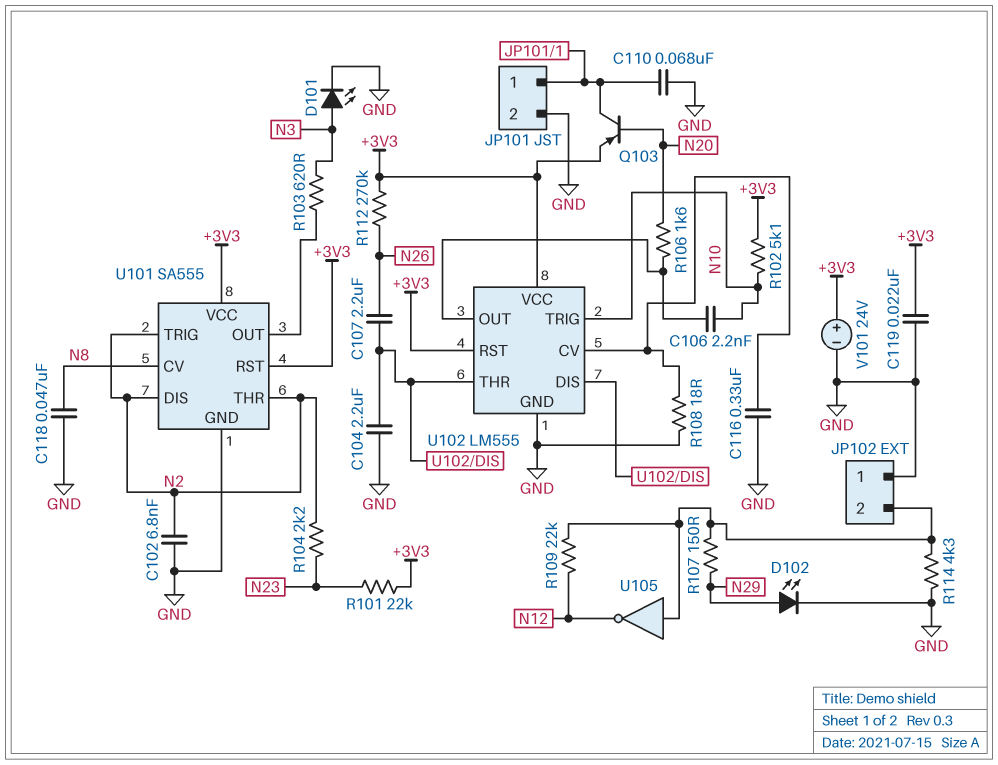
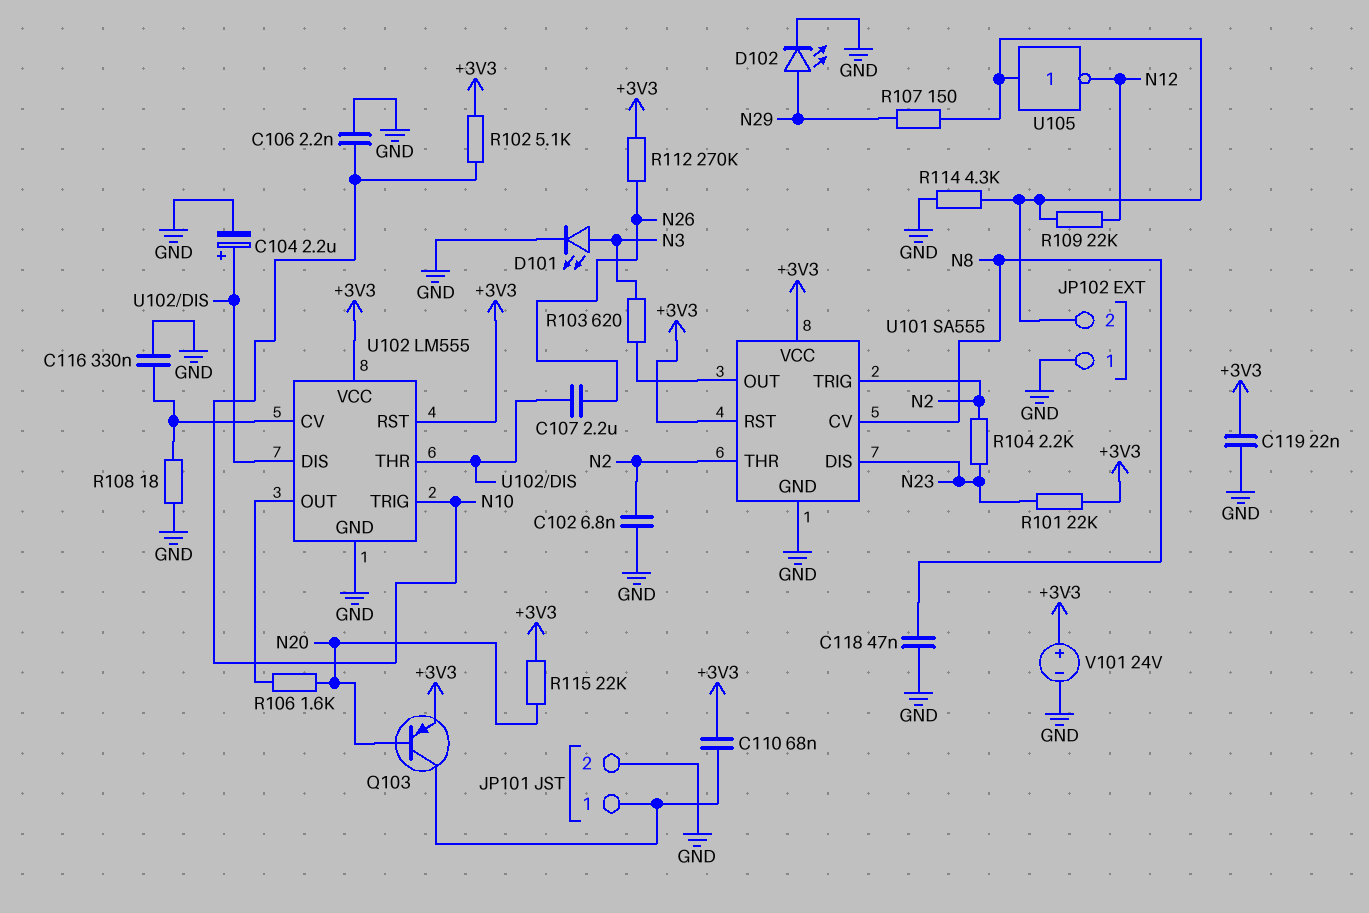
C104: 2.2uF (GND, U102/DIS) -> 2.2uF (plus U102/DIS, minus GND)
C106: 2.2nF (N10, U102/OUT) -> 2.2nF (GND, N10)
C110: 68nF (GND, JP101/1) -> 68nF (+3V3, JP101/1)
R115: none -> 22k (+3V3, N20)
U101 pin DIS: N2 -> N23

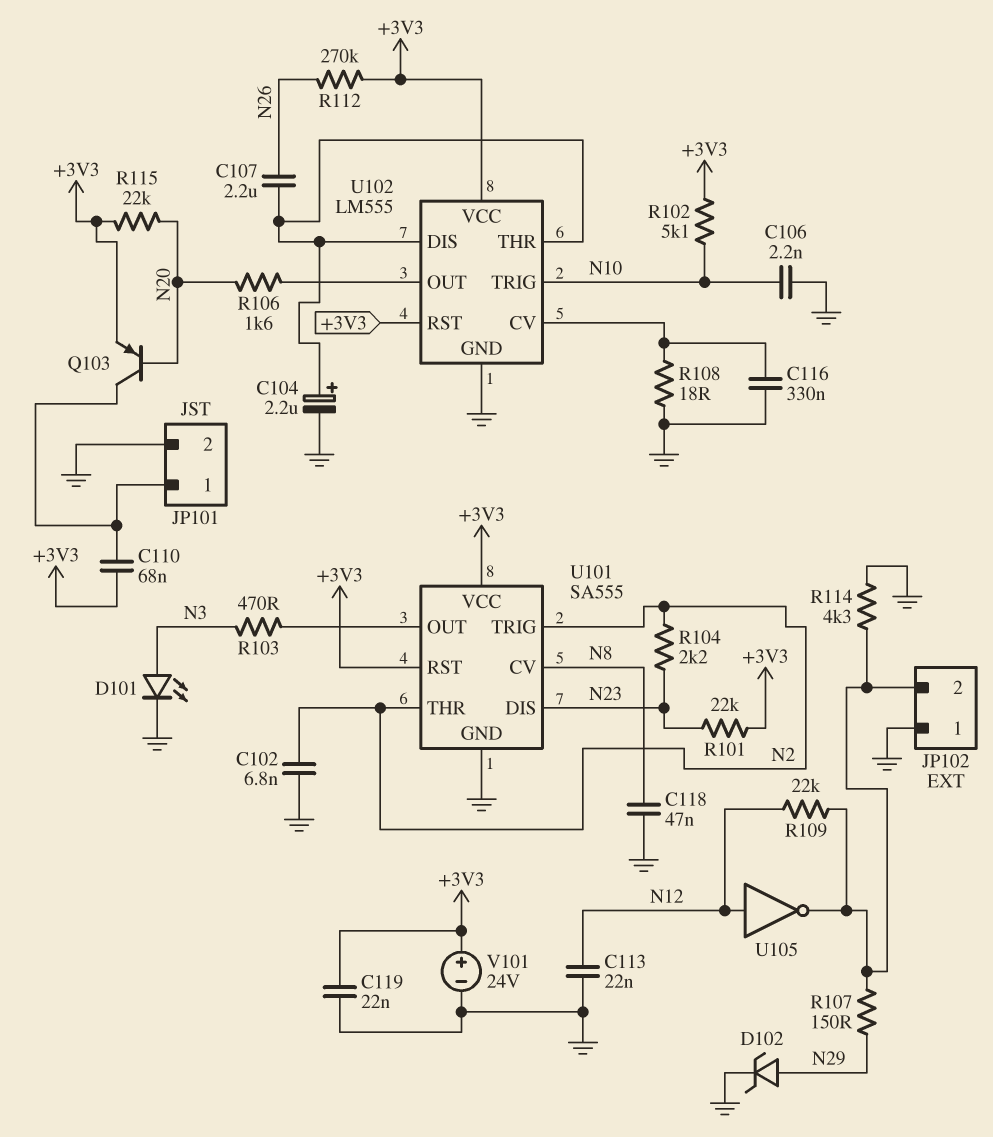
C113: none -> 22nF (GND, N12)
D102: LED (A N29, K GND) -> zener (A N29, K GND)
R103: 620 (N3, U101/OUT) -> 470 (N3, U101/OUT)
U105: NOT (in JP102/2, out N12) -> NOT (in N12, out JP102/2)

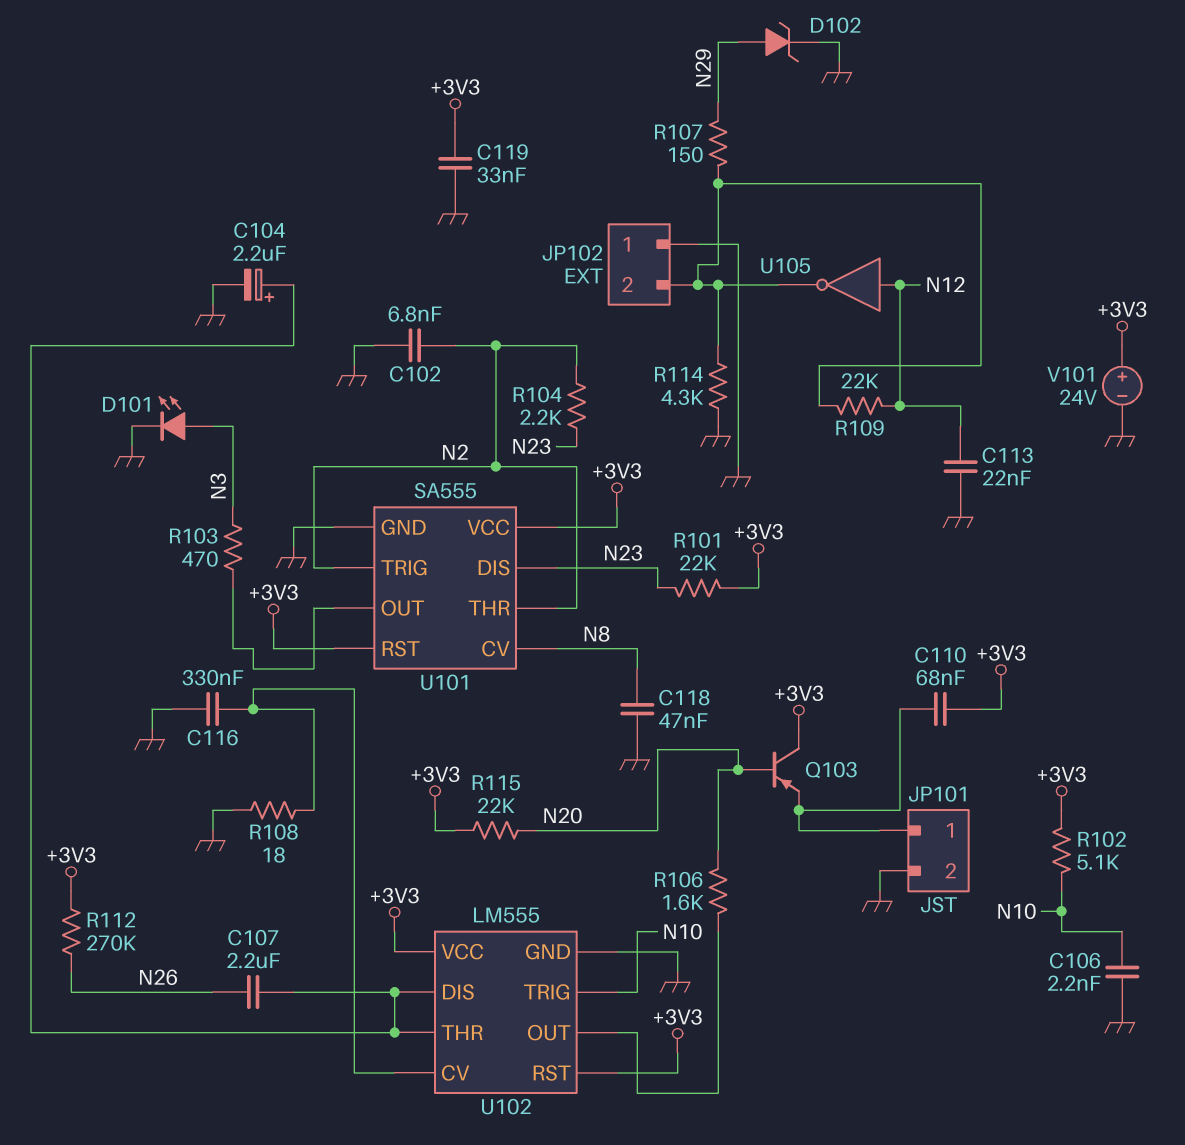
C119: 22nF (+3V3, GND) -> 33nF (+3V3, GND)
Q103: PNP (B N20, C JP101/1, E +3V3) -> PNP (B N20, C +3V3, E JP101/1)

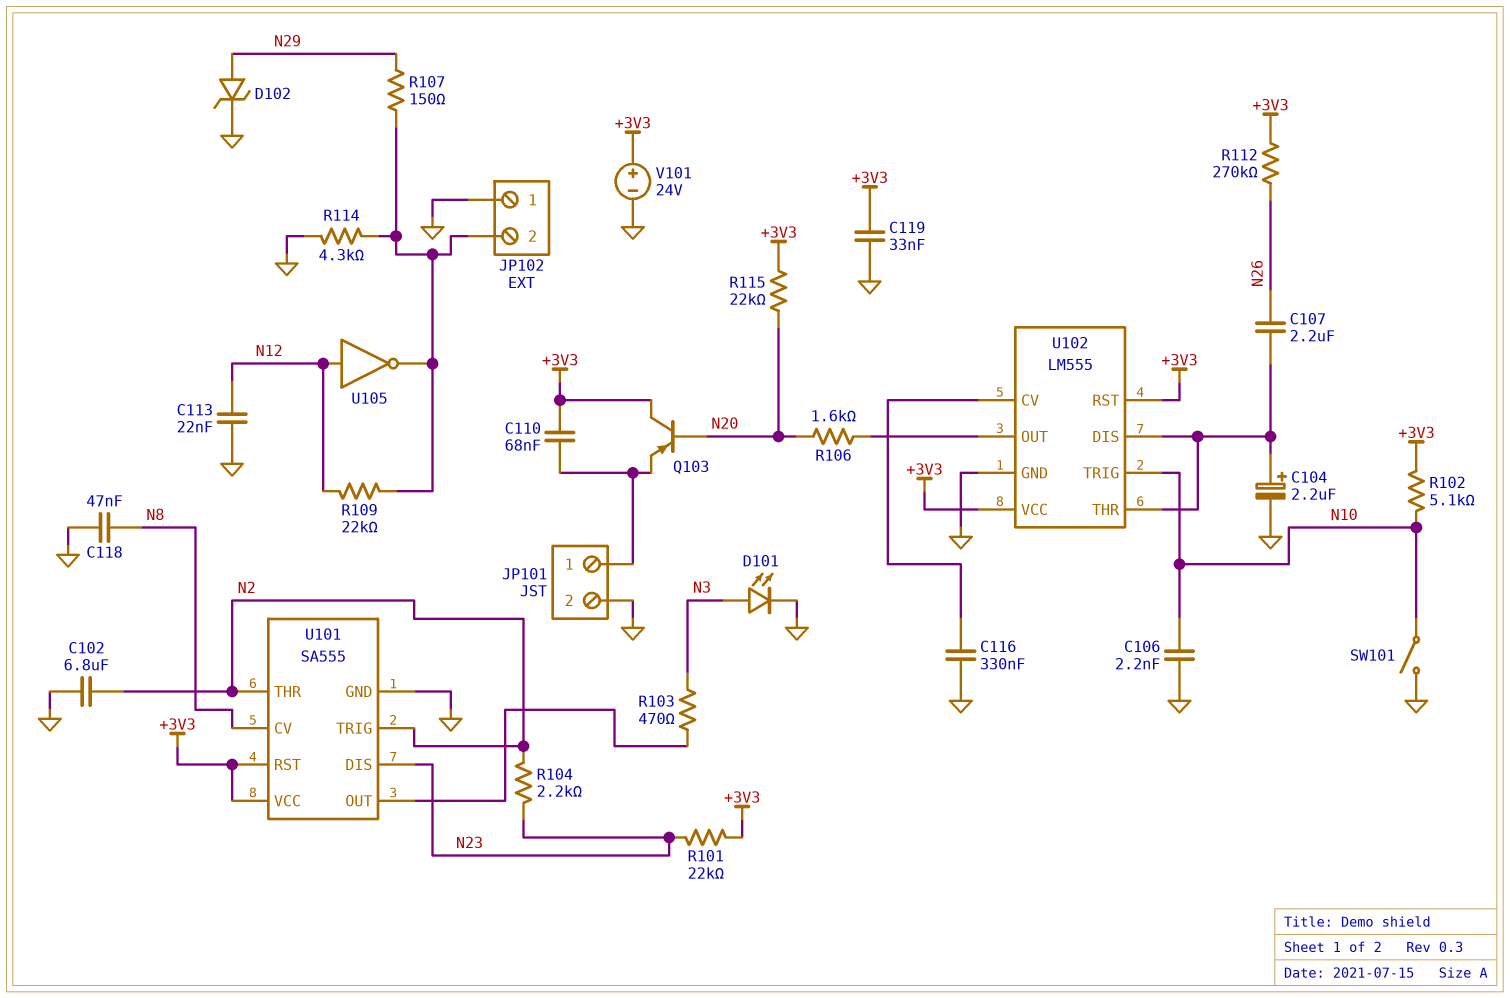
C102: 6.8nF (GND, N2) -> 6.8uF (GND, N2)
R108: 18 (GND, U102/CV) -> none
SW101: none -> switch (GND, N10)

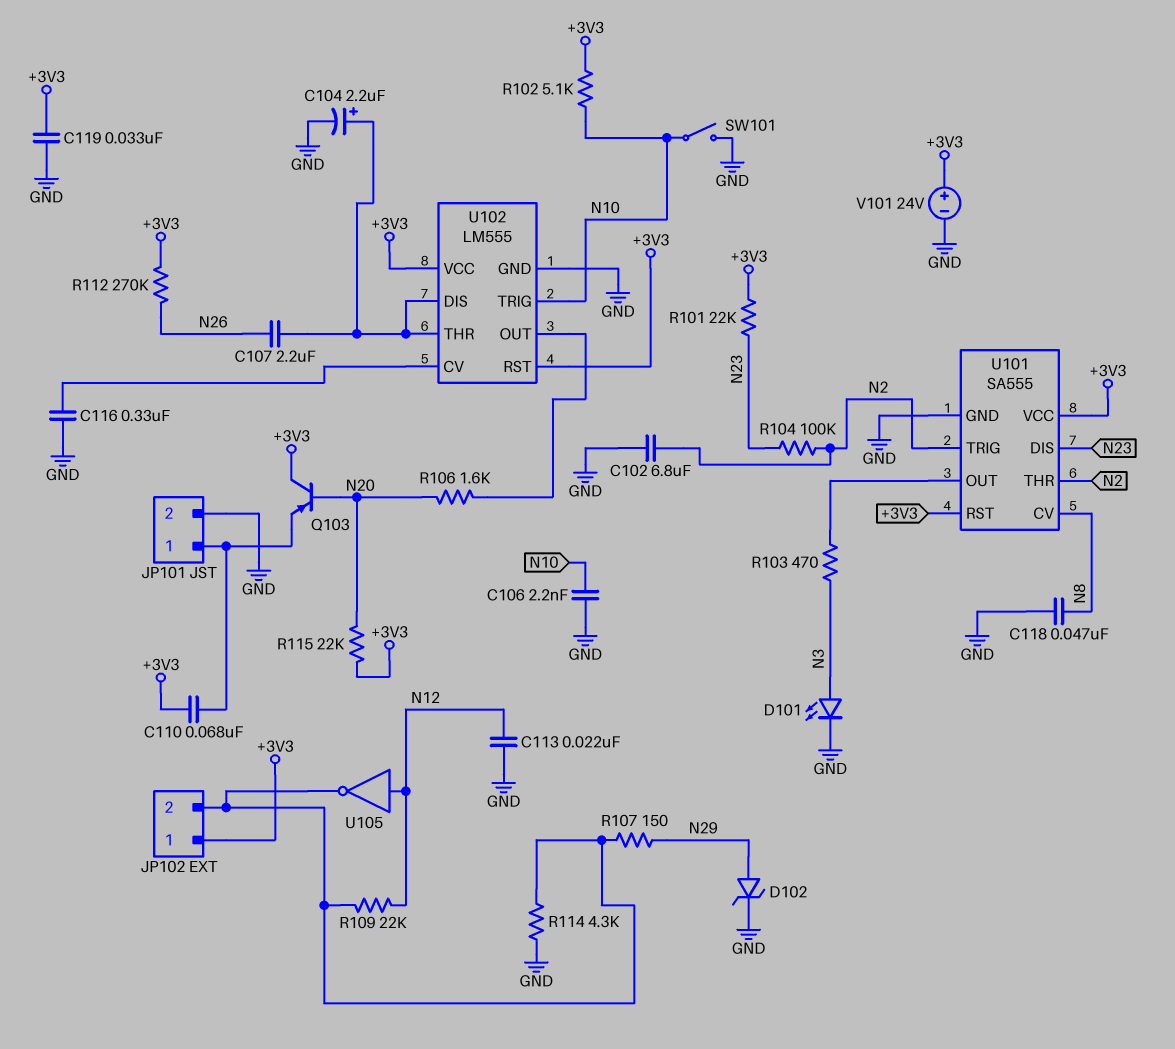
JP102 pin 1: GND -> +3V3
R104: 2.2k (N2, N23) -> 100k (N2, N23)

